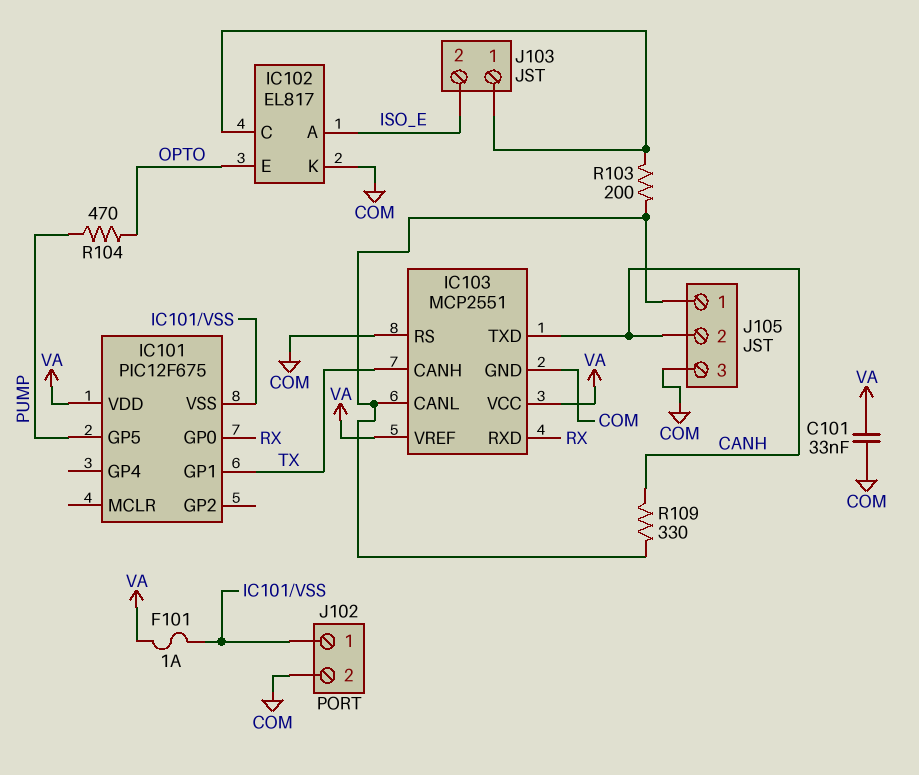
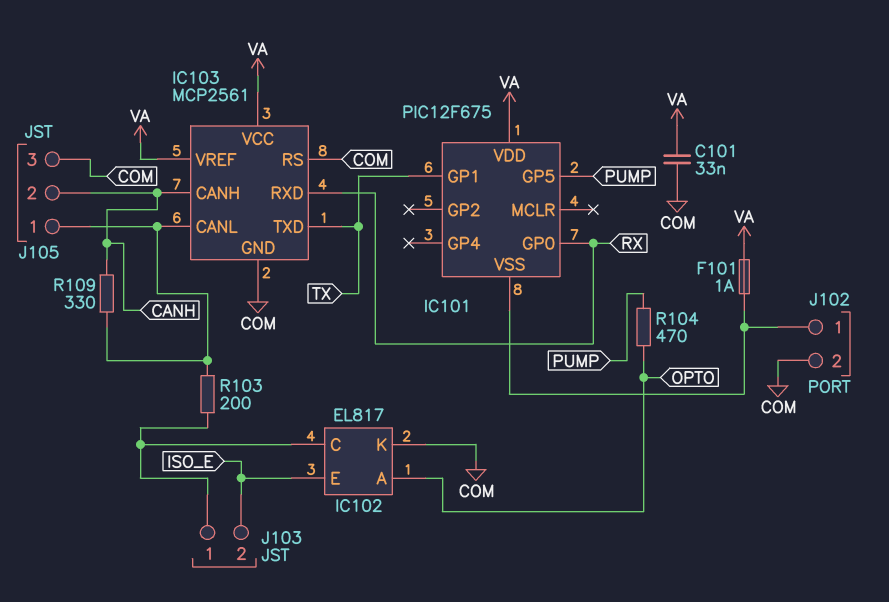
IC102 pin A: ISO_E -> OPTO
IC102 pin E: OPTO -> ISO_E
IC103: MCP2551 -> MCP2561
IC103 pin CANH: TX -> CANH
IC103 pin TXD: CANH -> TX

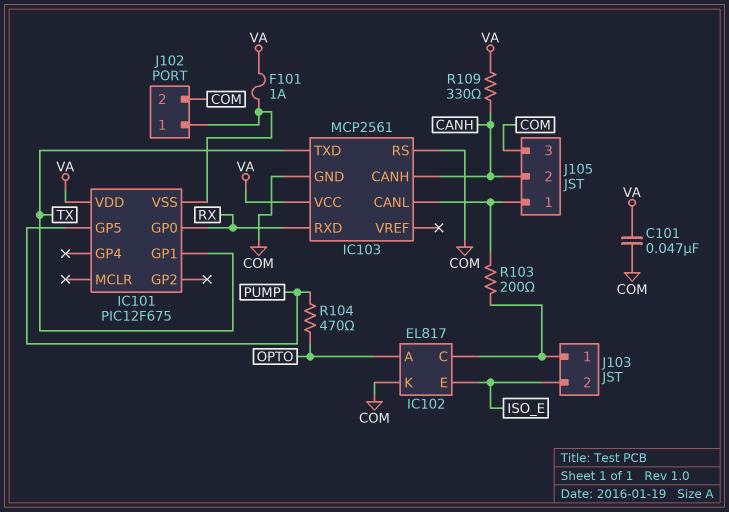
C101: 33nF (COM, VA) -> 47nF (COM, VA)
IC103 pin VREF: VA -> none
R109: 330 (CANH, IC103/CANL) -> 330 (CANH, VA)

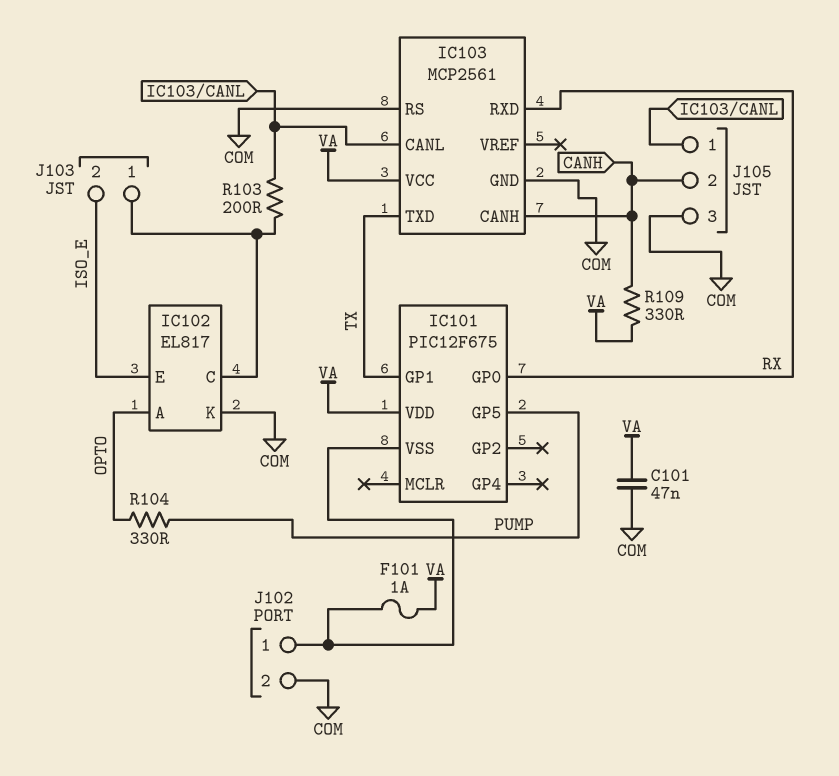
R104: 470 (OPTO, PUMP) -> 330 (OPTO, PUMP)

